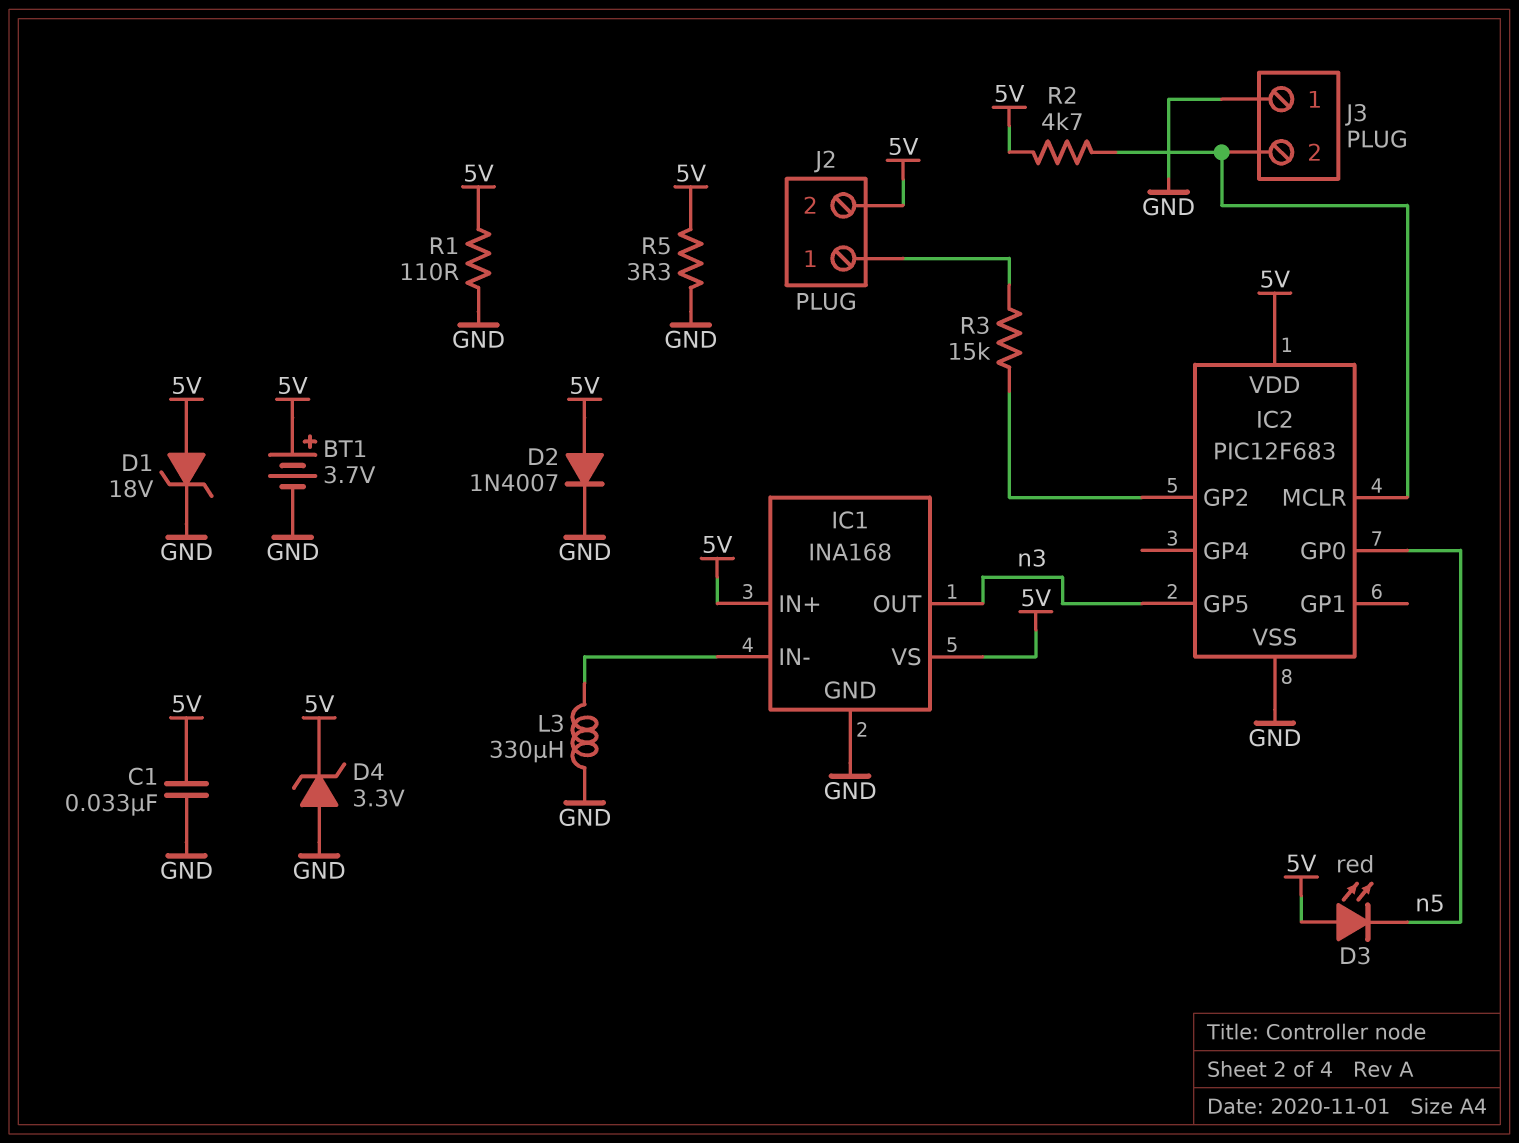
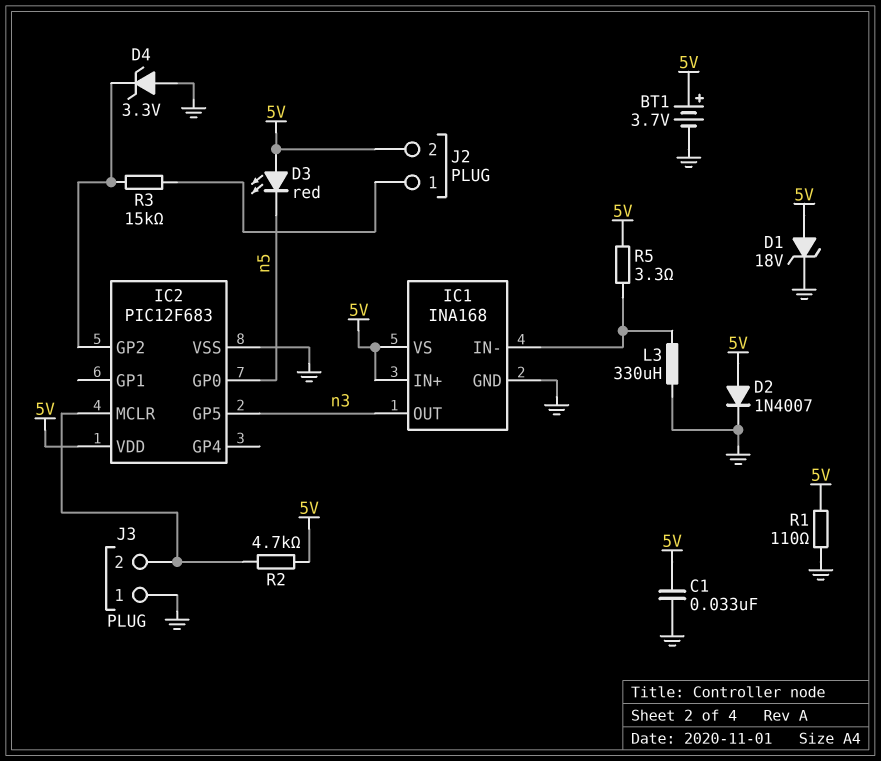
D4: zener 3.3V (A GND, K 5V) -> zener 3.3V (A GND, K IC2/GP2)
R5: 3.3 (5V, GND) -> 3.3 (5V, IC1/IN-)

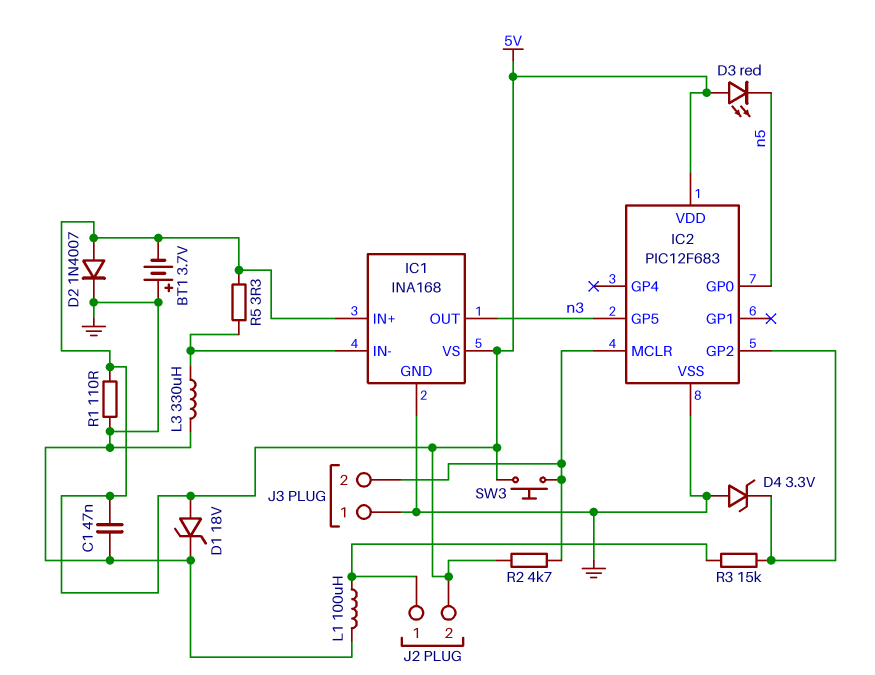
BT1: 3.7V (plus 5V, minus GND) -> 3.7V (plus GND, minus 5V)
C1: 33nF (5V, GND) -> 47nF (5V, GND)
L1: none -> 100uH (GND, J2/1)
SW3: none -> button (5V, IC2/MCLR)

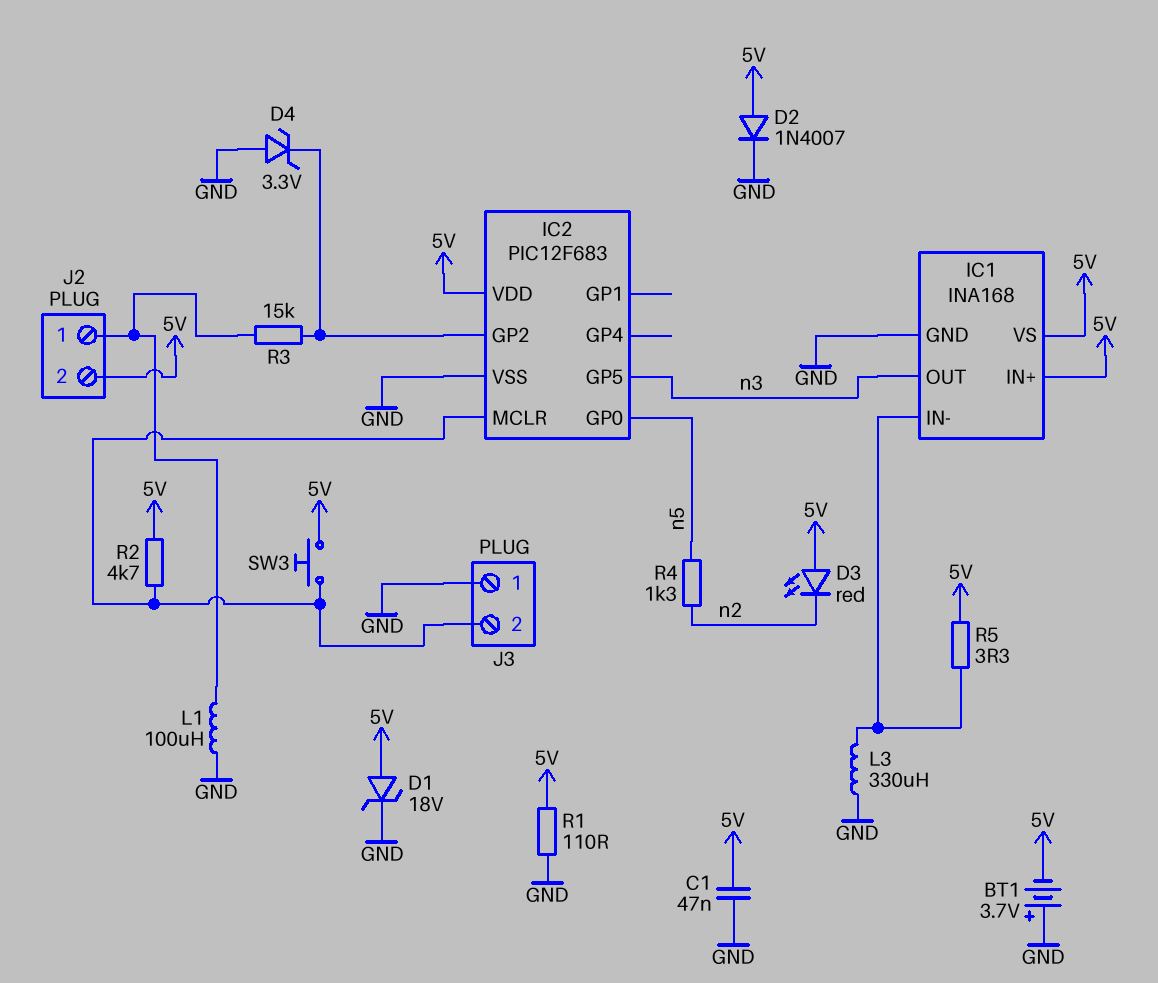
D3: LED red (A 5V, K n5) -> LED red (A 5V, K n2)
R4: none -> 1.3k (n2, n5)

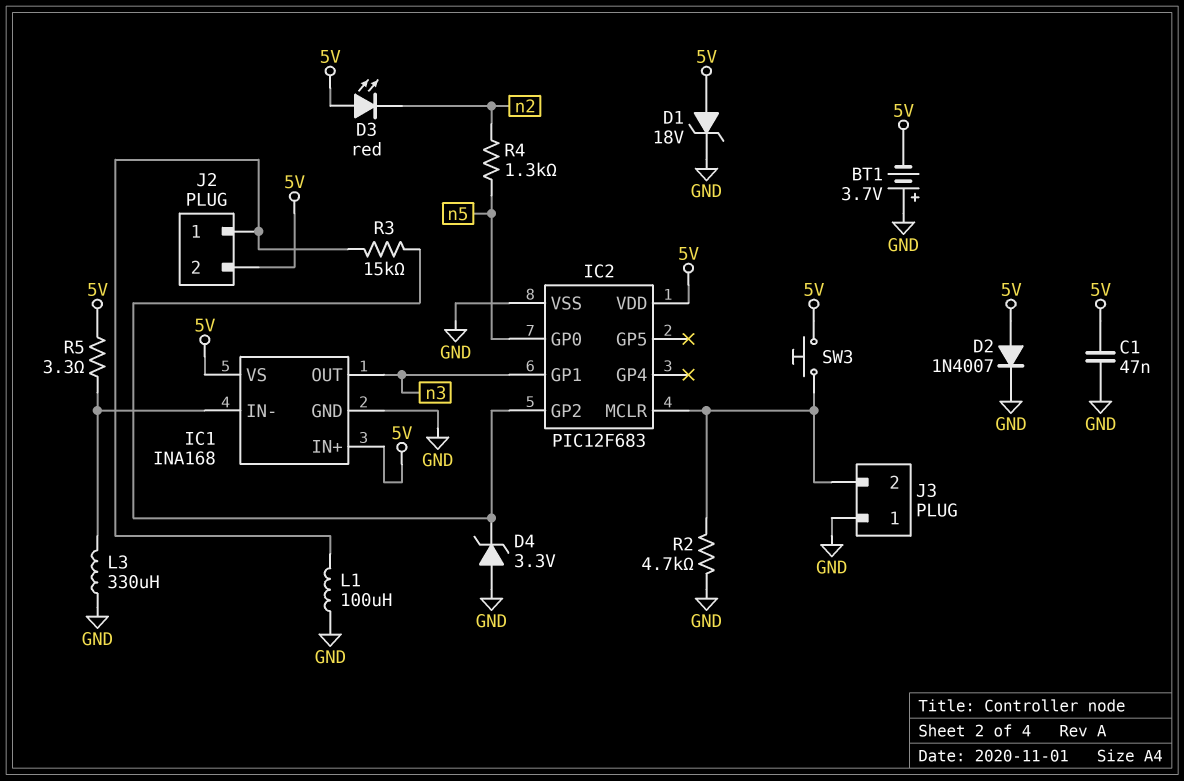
IC2 pin GP1: none -> n3
IC2 pin GP5: n3 -> none
R1: 110 (5V, GND) -> none
R2: 4.7k (5V, IC2/MCLR) -> 4.7k (GND, IC2/MCLR)

